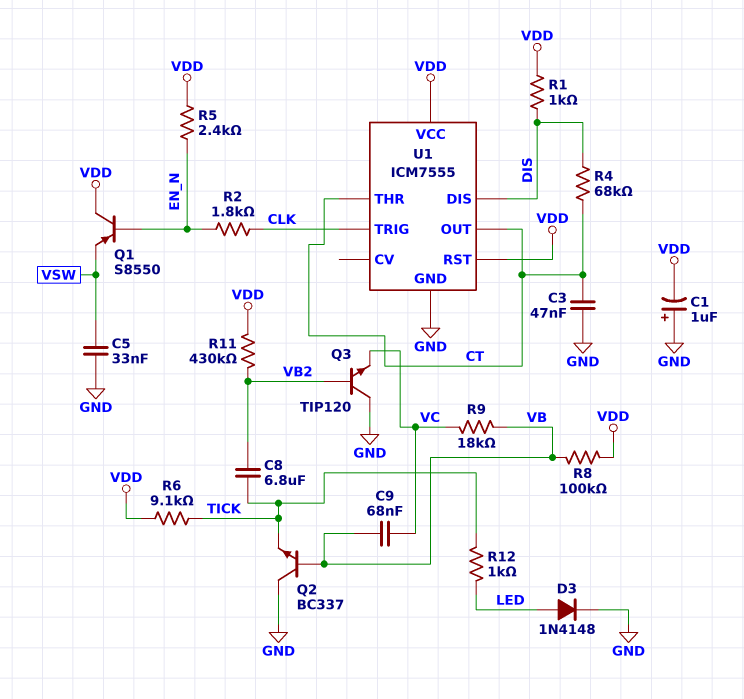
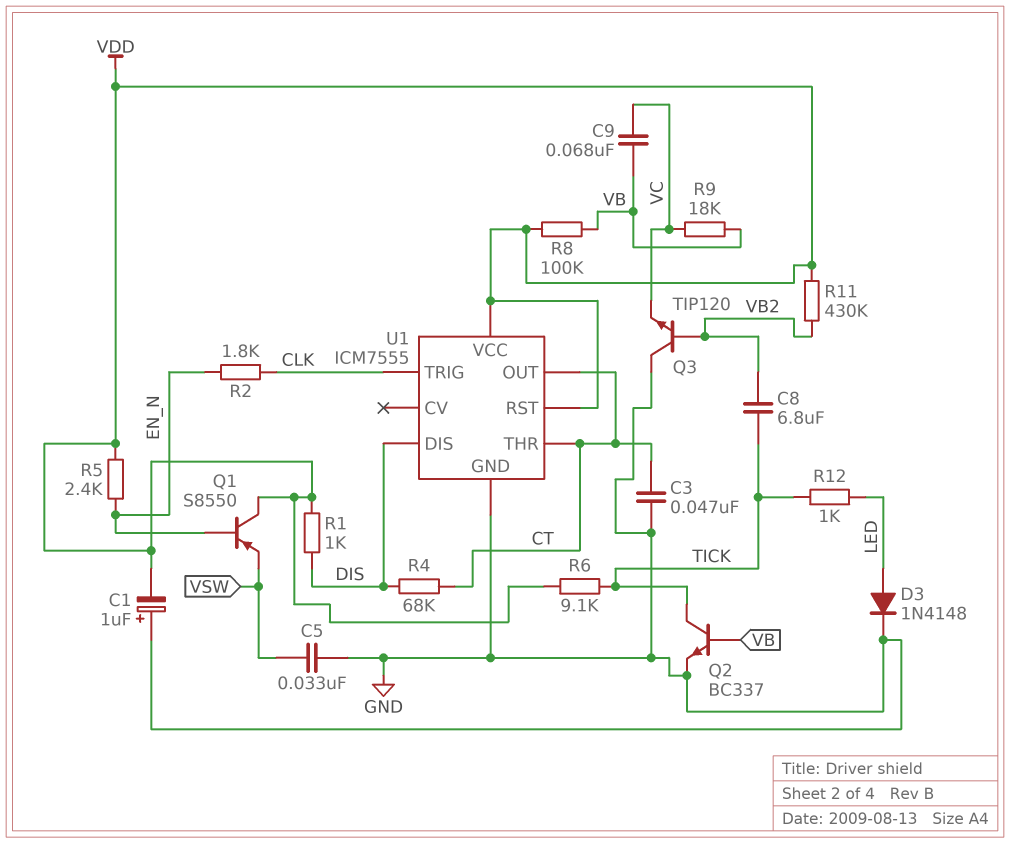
Q2: NPN BC337 (B VB, C GND, E TICK) -> NPN BC337 (B VB, C TICK, E GND)

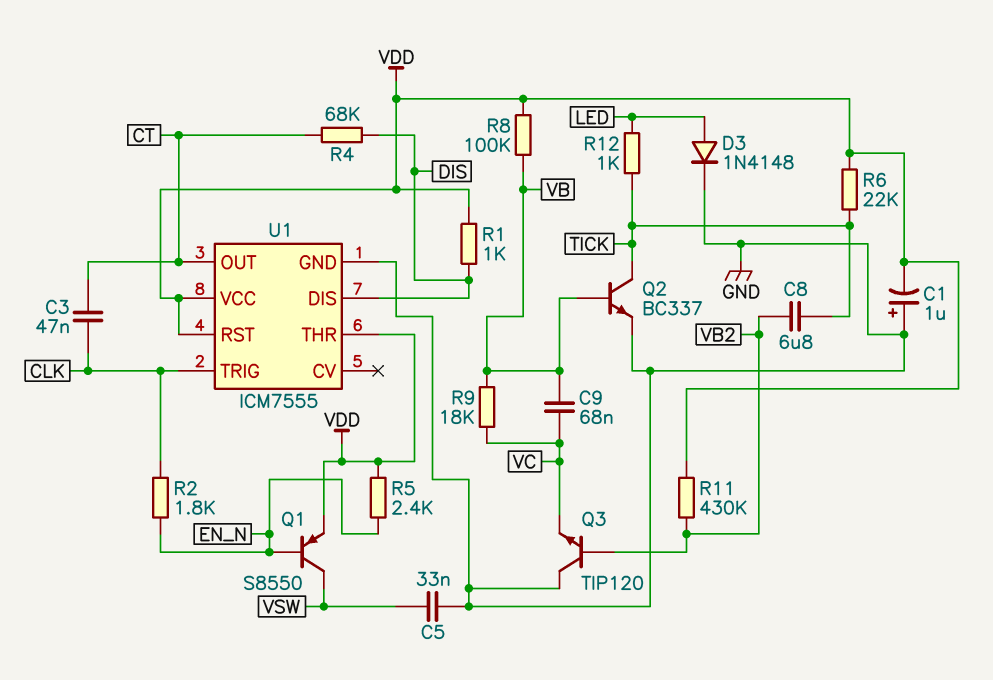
C3: 47nF (CT, GND) -> 47nF (CLK, CT)
Q1: PNP S8550 (B EN_N, C VDD, E VSW) -> PNP S8550 (B EN_N, C VSW, E VDD)
R6: 9.1k (TICK, VDD) -> 22k (TICK, VDD)
U1 pin THR: CT -> VDD

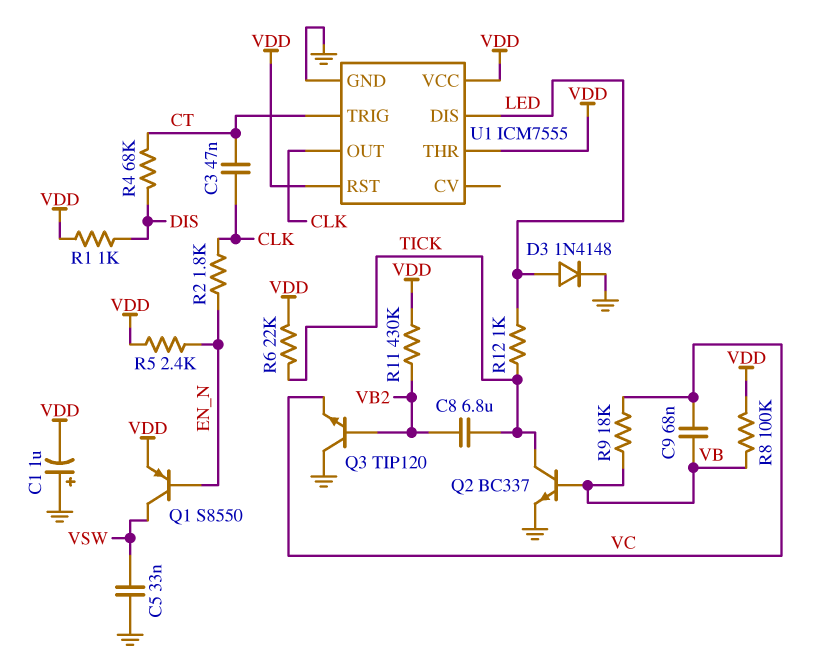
U1 pin DIS: DIS -> LED
U1 pin OUT: CT -> CLK
U1 pin TRIG: CLK -> CT

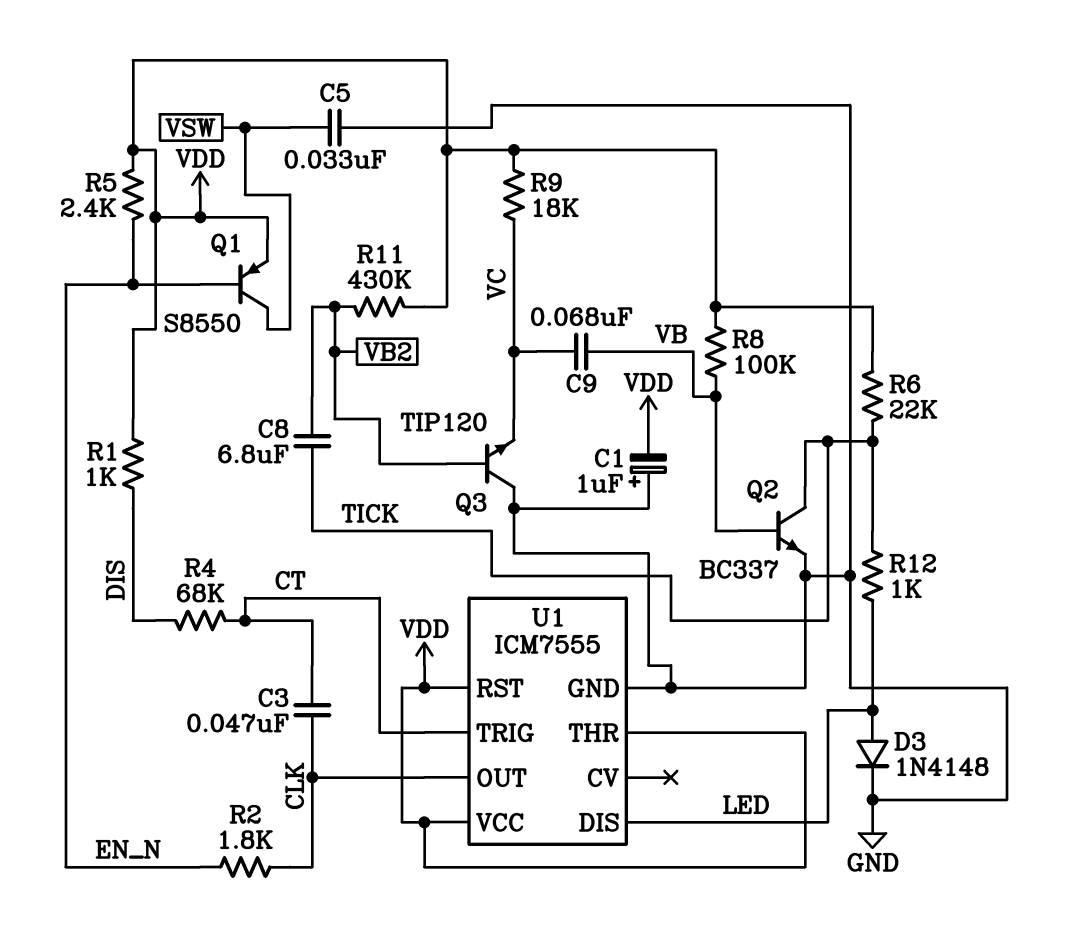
R9: 18k (VB, VC) -> 18k (VC, VDD)

